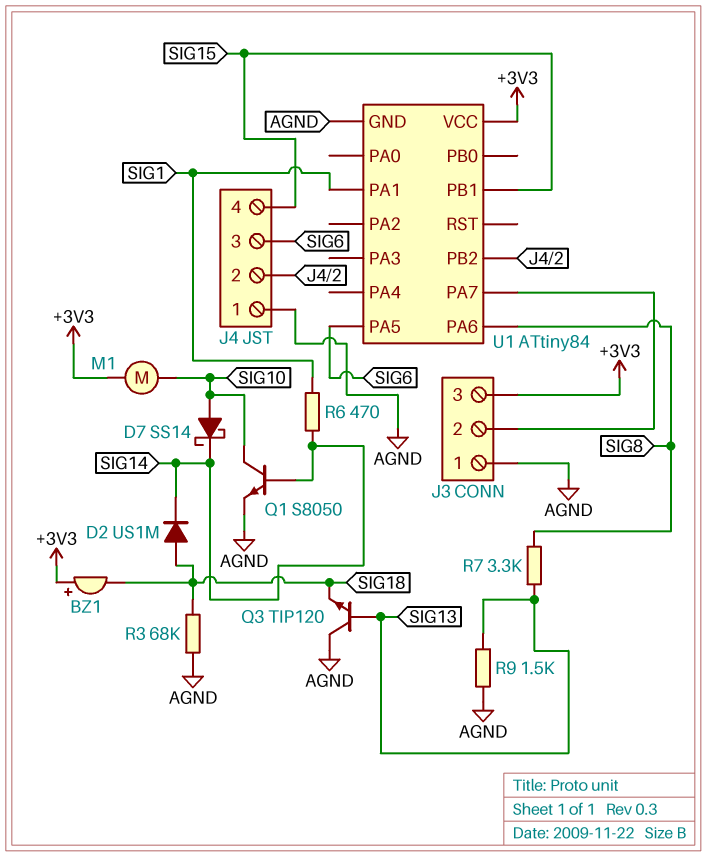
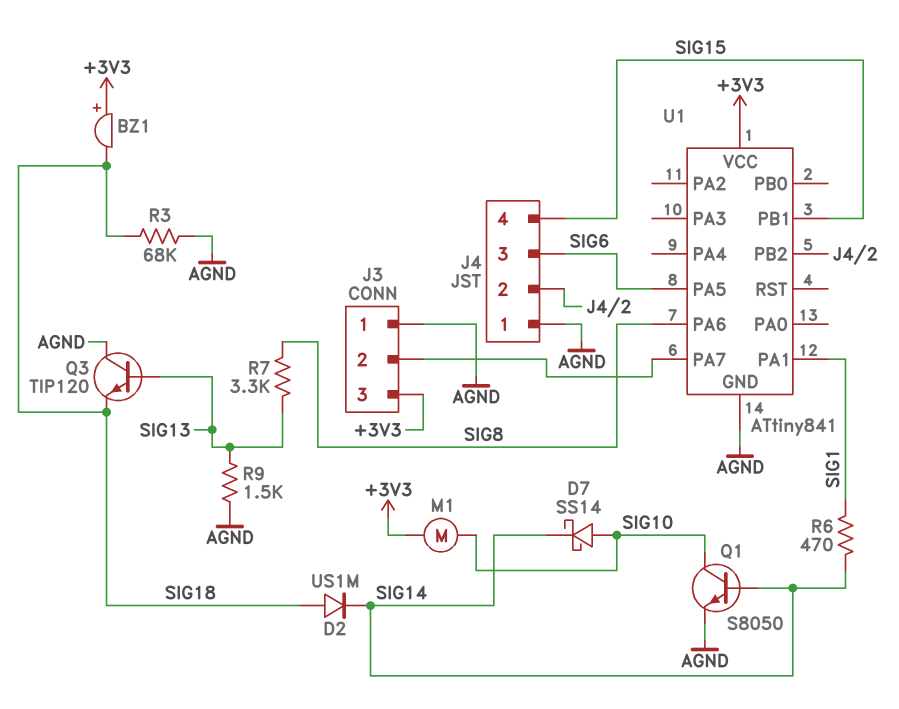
U1: ATtiny84 -> ATtiny841

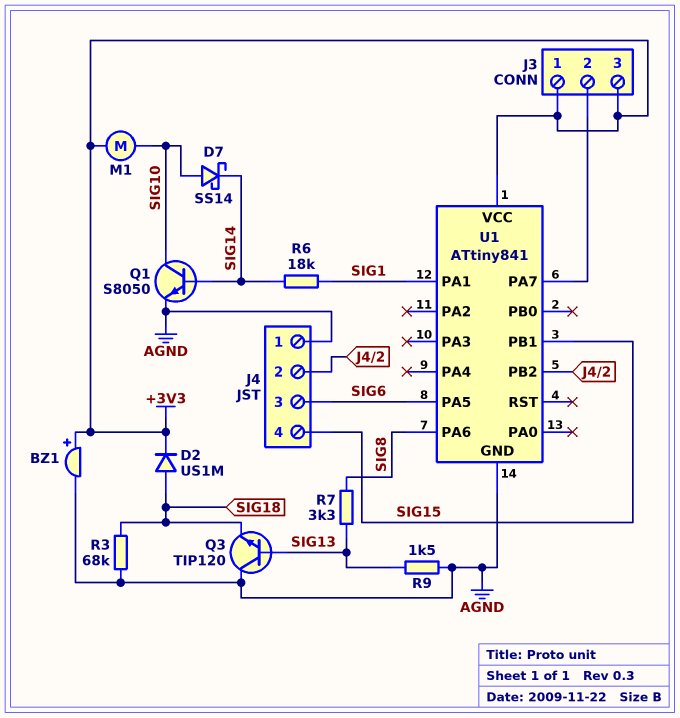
BZ1: buzzer (plus +3V3, minus SIG18) -> buzzer (plus +3V3, minus AGND)
D2: diode US1M (A SIG18, K SIG14) -> diode US1M (A SIG18, K +3V3)
J3 pin 1: AGND -> +3V3
R6: 470 (SIG1, SIG14) -> 18k (SIG1, SIG14)

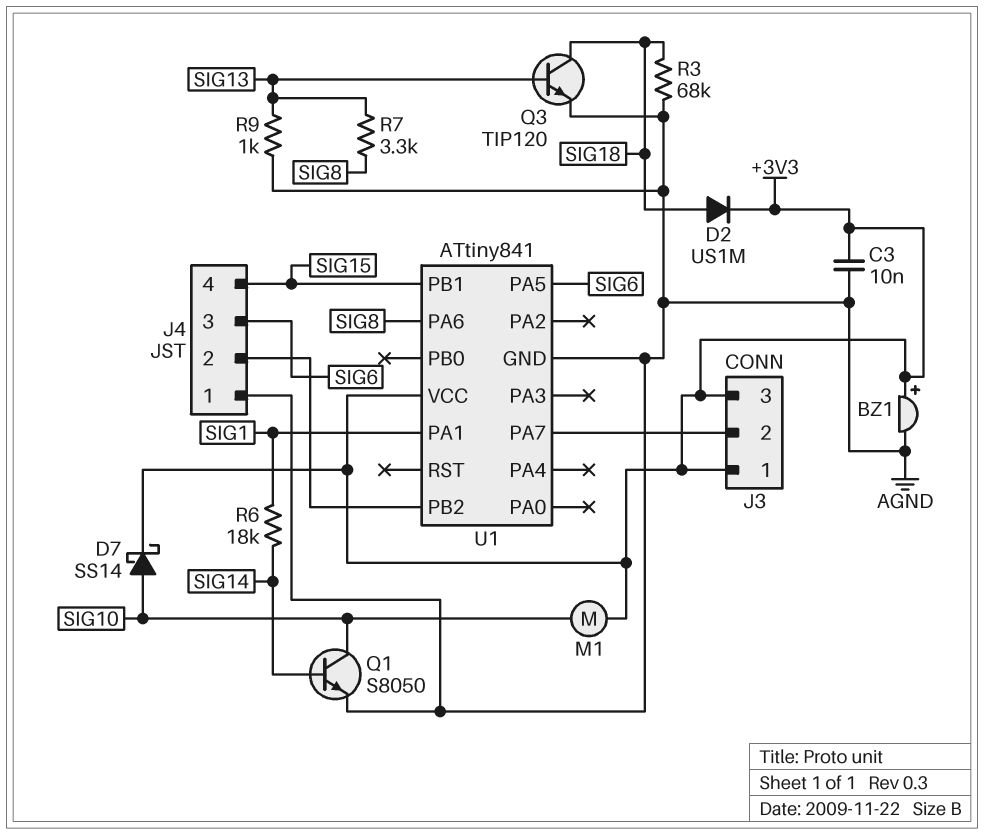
C3: none -> 10nF (+3V3, AGND)
D7: schottky SS14 (A SIG10, K SIG14) -> schottky SS14 (A SIG10, K +3V3)
Q3: NPN TIP120 (B SIG13, C AGND, E SIG18) -> NPN TIP120 (B SIG13, C SIG18, E AGND)
R9: 1.5k (AGND, SIG13) -> 1k (AGND, SIG13)

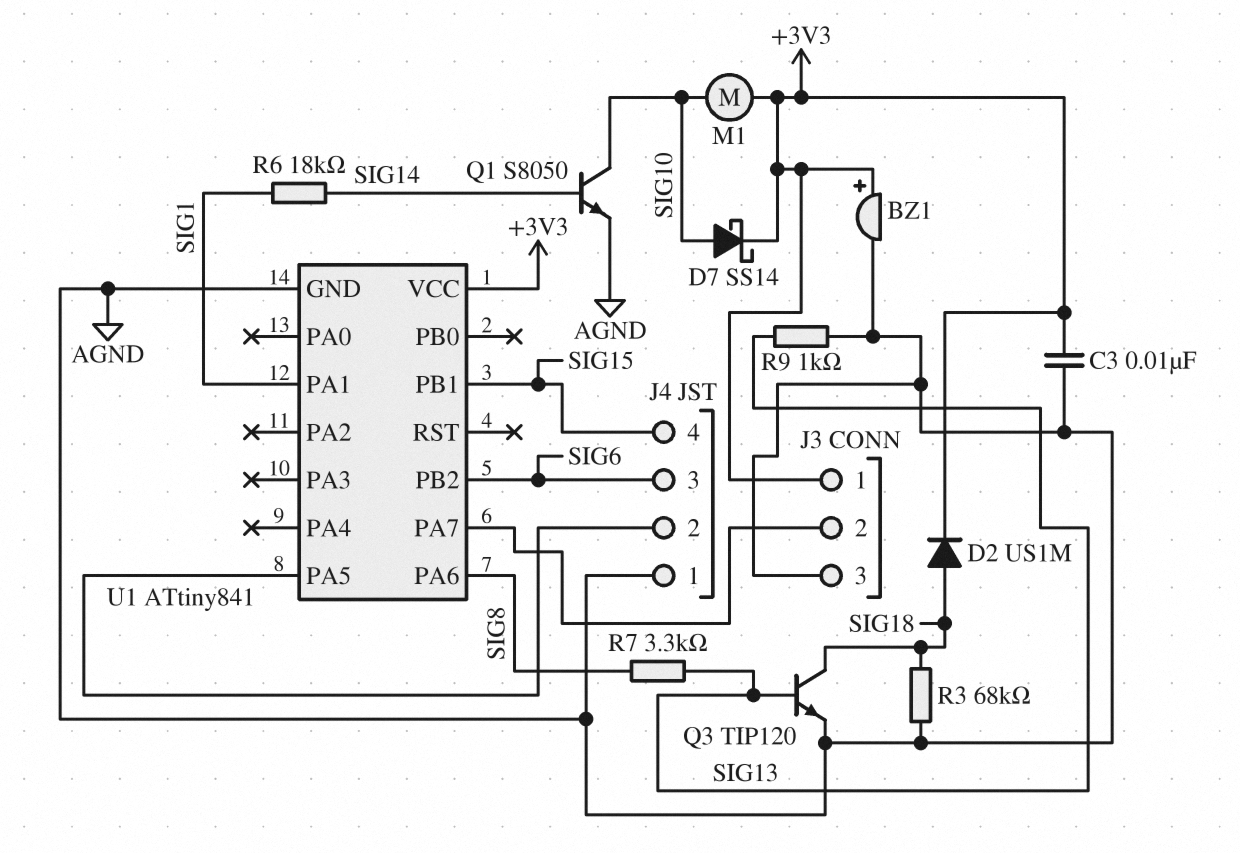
J3 pin 3: +3V3 -> AGND
U1 pin PA5: SIG6 -> J4/2
U1 pin PB2: J4/2 -> SIG6

